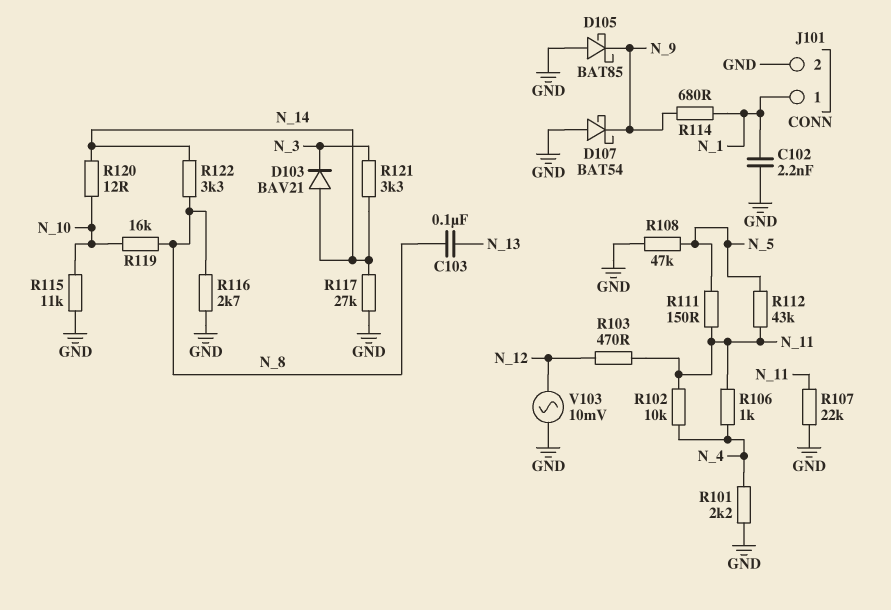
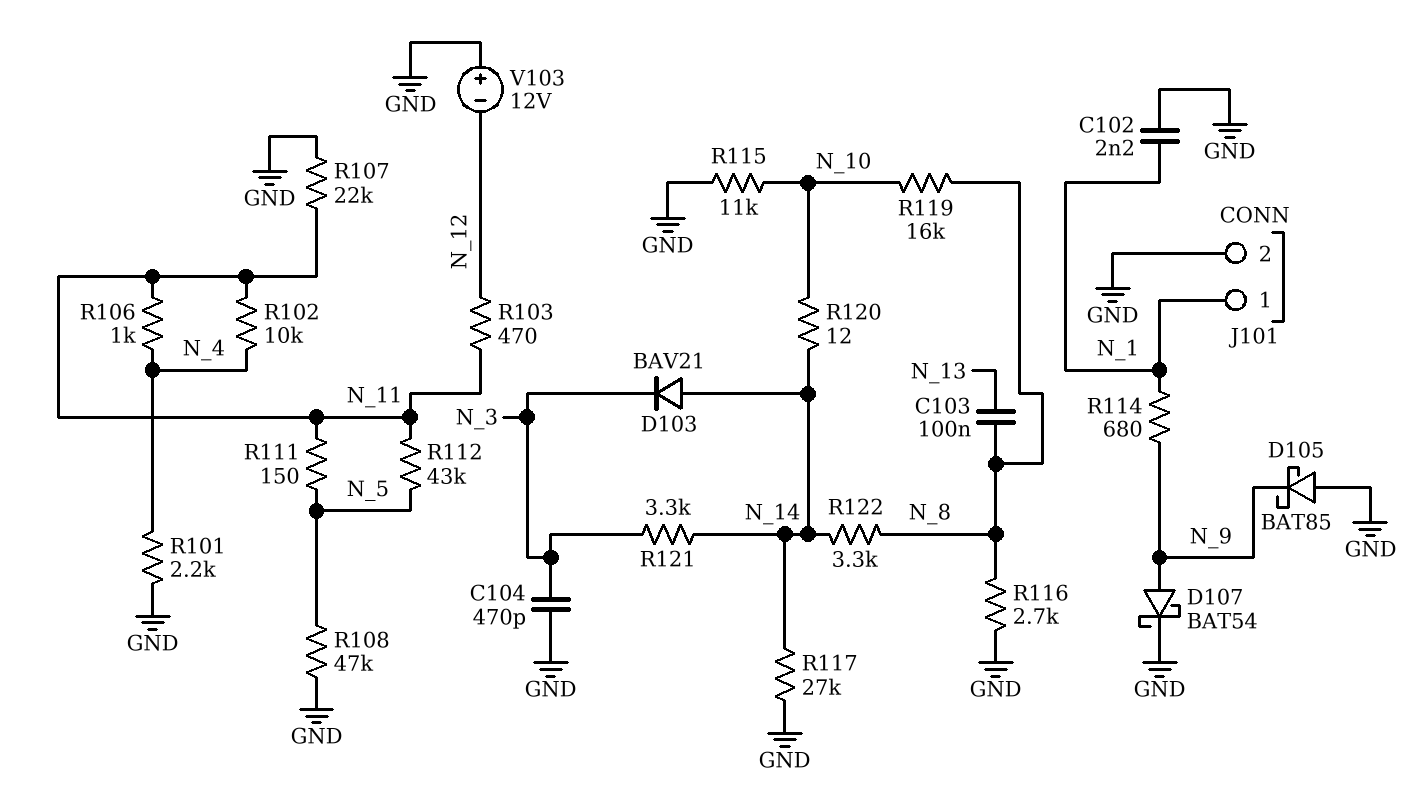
C104: none -> 470pF (GND, N_3)
D107: schottky BAT54 (A GND, K N_9) -> schottky BAT54 (A N_9, K GND)
V103: AC 10mV (GND, N_12) -> 12V (plus GND, minus N_12)

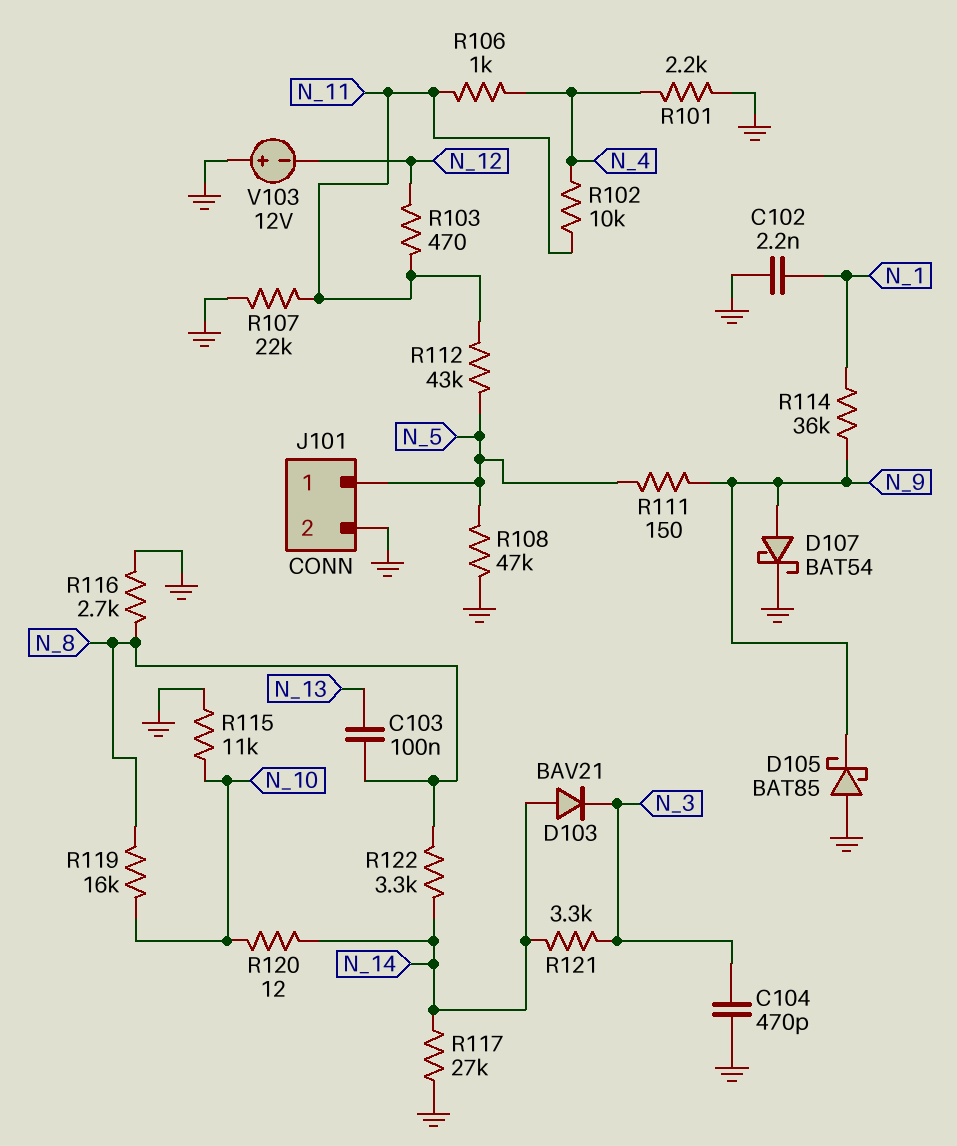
J101 pin 1: N_1 -> N_5
R111: 150 (N_5, N_11) -> 150 (N_5, N_9)
R114: 680 (N_1, N_9) -> 36k (N_1, N_9)

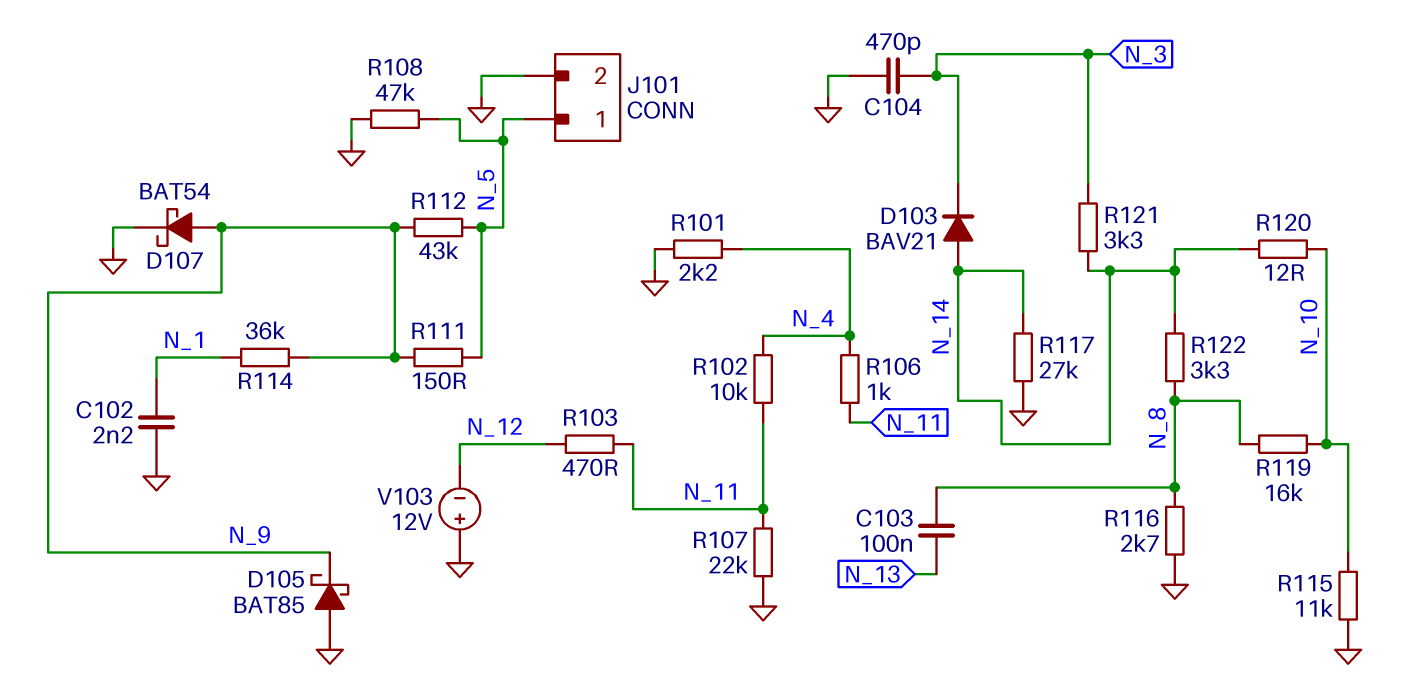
R112: 43k (N_5, N_11) -> 43k (N_5, N_9)

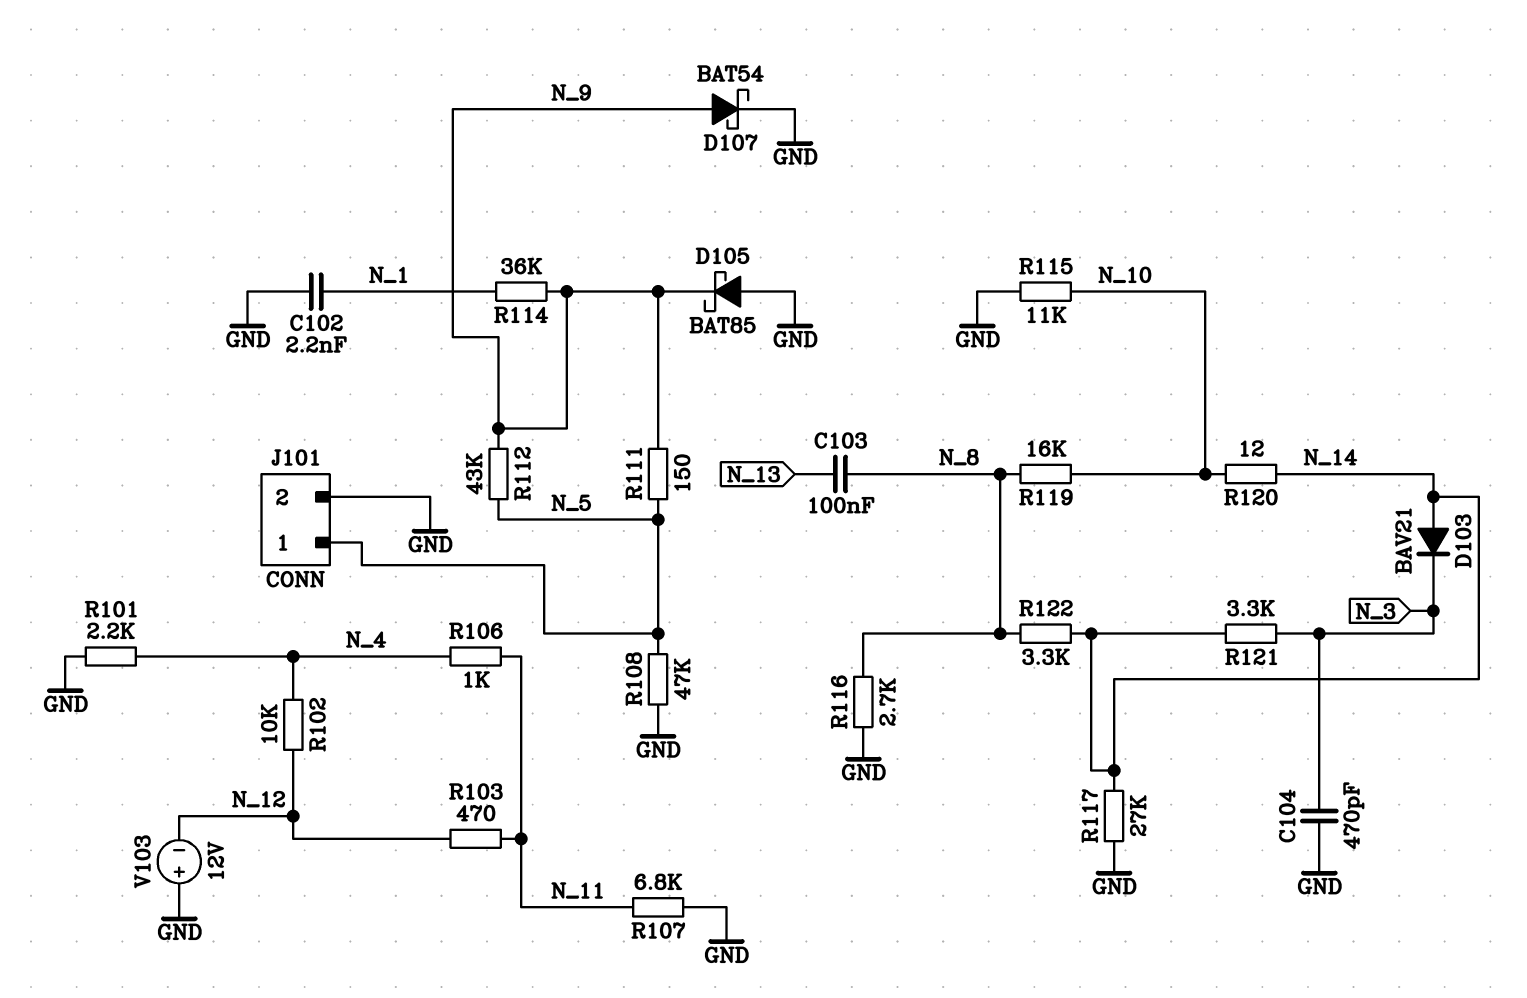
R102: 10k (N_4, N_11) -> 10k (N_4, N_12)
R107: 22k (GND, N_11) -> 6.8k (GND, N_11)

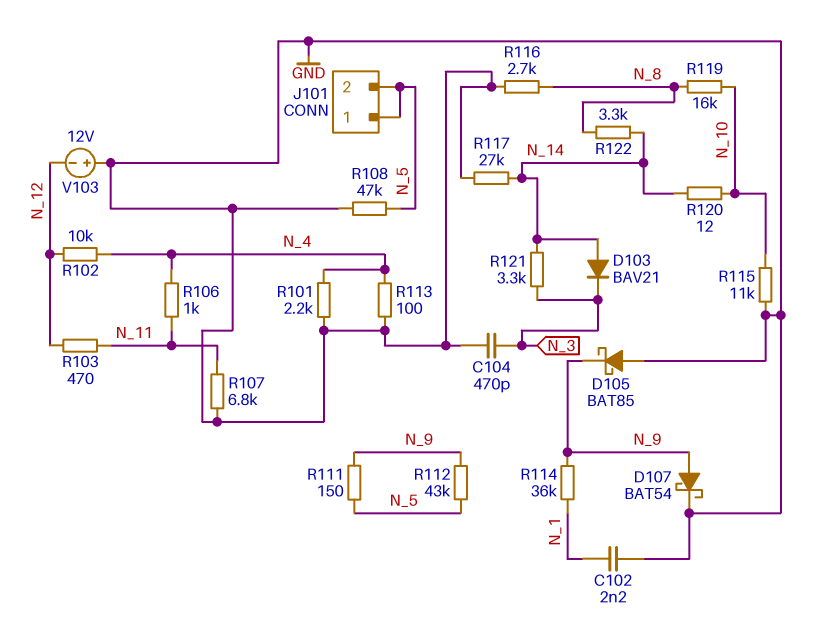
C103: 100nF (N_8, N_13) -> none
J101 pin 2: GND -> N_5
R113: none -> 100 (GND, N_4)

